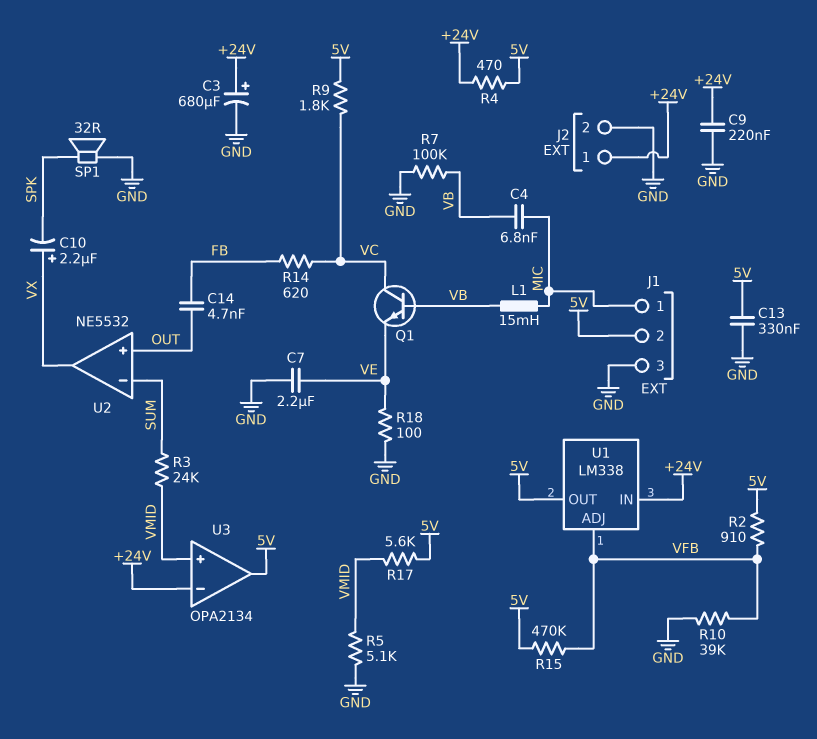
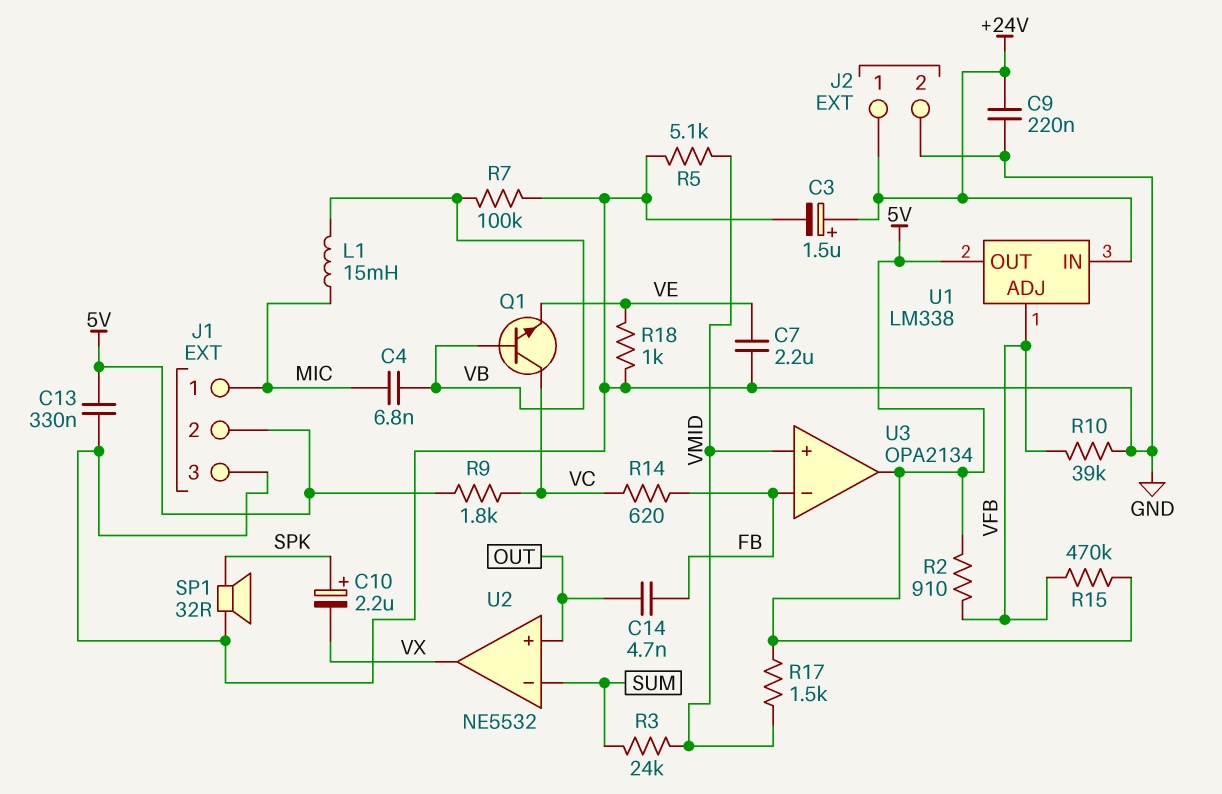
C3: 680uF (plus +24V, minus GND) -> 1.5uF (plus +24V, minus GND)
C10: 2.2uF (plus VX, minus SPK) -> 2.2uF (plus SPK, minus VX)
R4: 470 (+24V, 5V) -> none
R17: 5.6k (5V, VMID) -> 1.5k (5V, VMID)
R18: 100 (GND, VE) -> 1k (GND, VE)
U3 pin in-: +24V -> FB

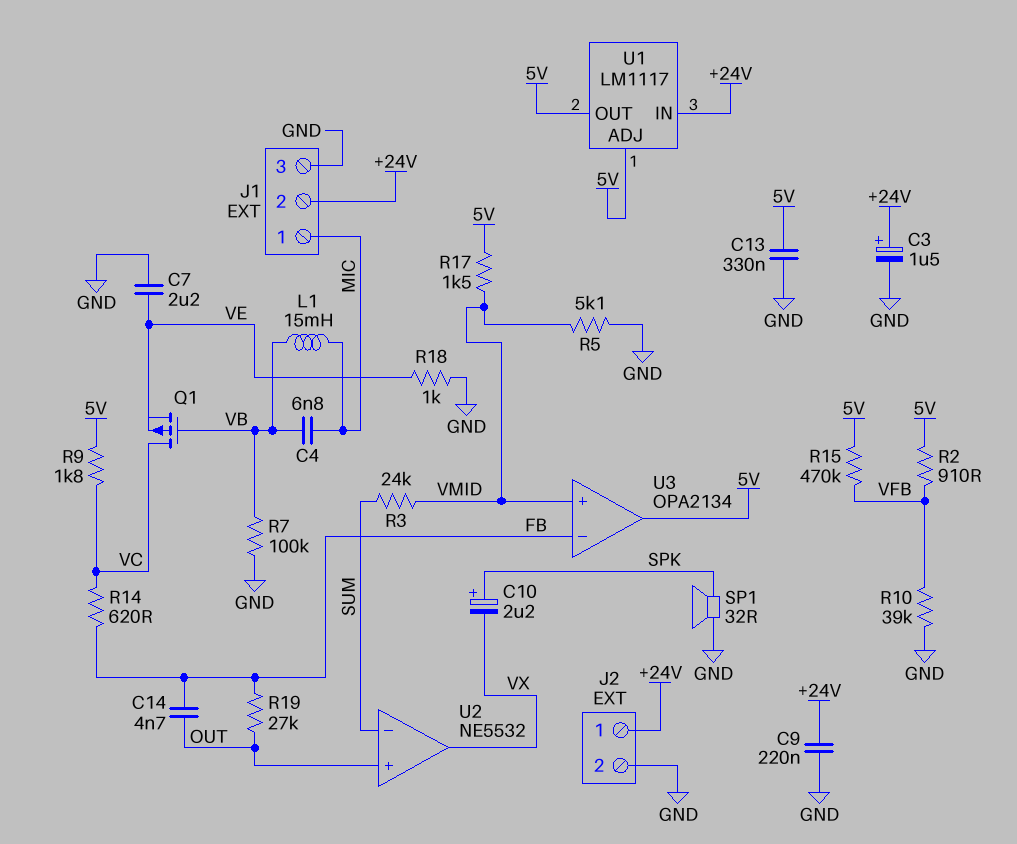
J1 pin 2: 5V -> +24V
Q1: NPN (B VB, C VC, E VE) -> PMOS (G VB, D VC, S VE)
R19: none -> 27k (FB, OUT)
U1: LM338 -> LM1117
U1 pin ADJ: VFB -> 5V

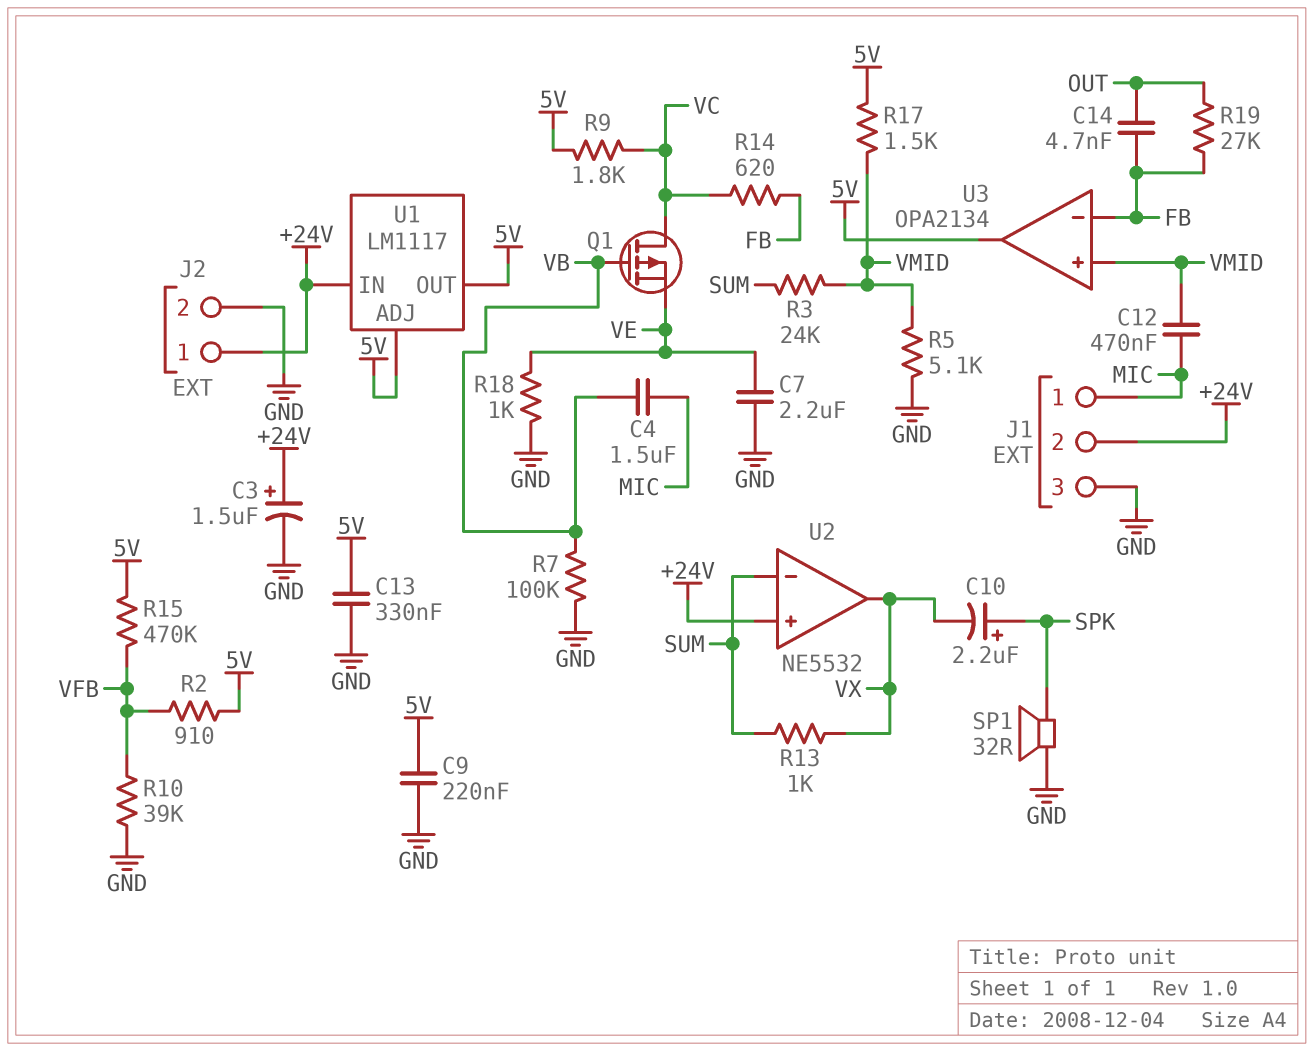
C4: 6.8nF (MIC, VB) -> 1.5uF (MIC, VB)
C9: 220nF (+24V, GND) -> 220nF (5V, GND)
C12: none -> 470nF (MIC, VMID)
L1: 15mH (MIC, VB) -> none
R13: none -> 1k (SUM, VX)
U2 pin in+: OUT -> +24V

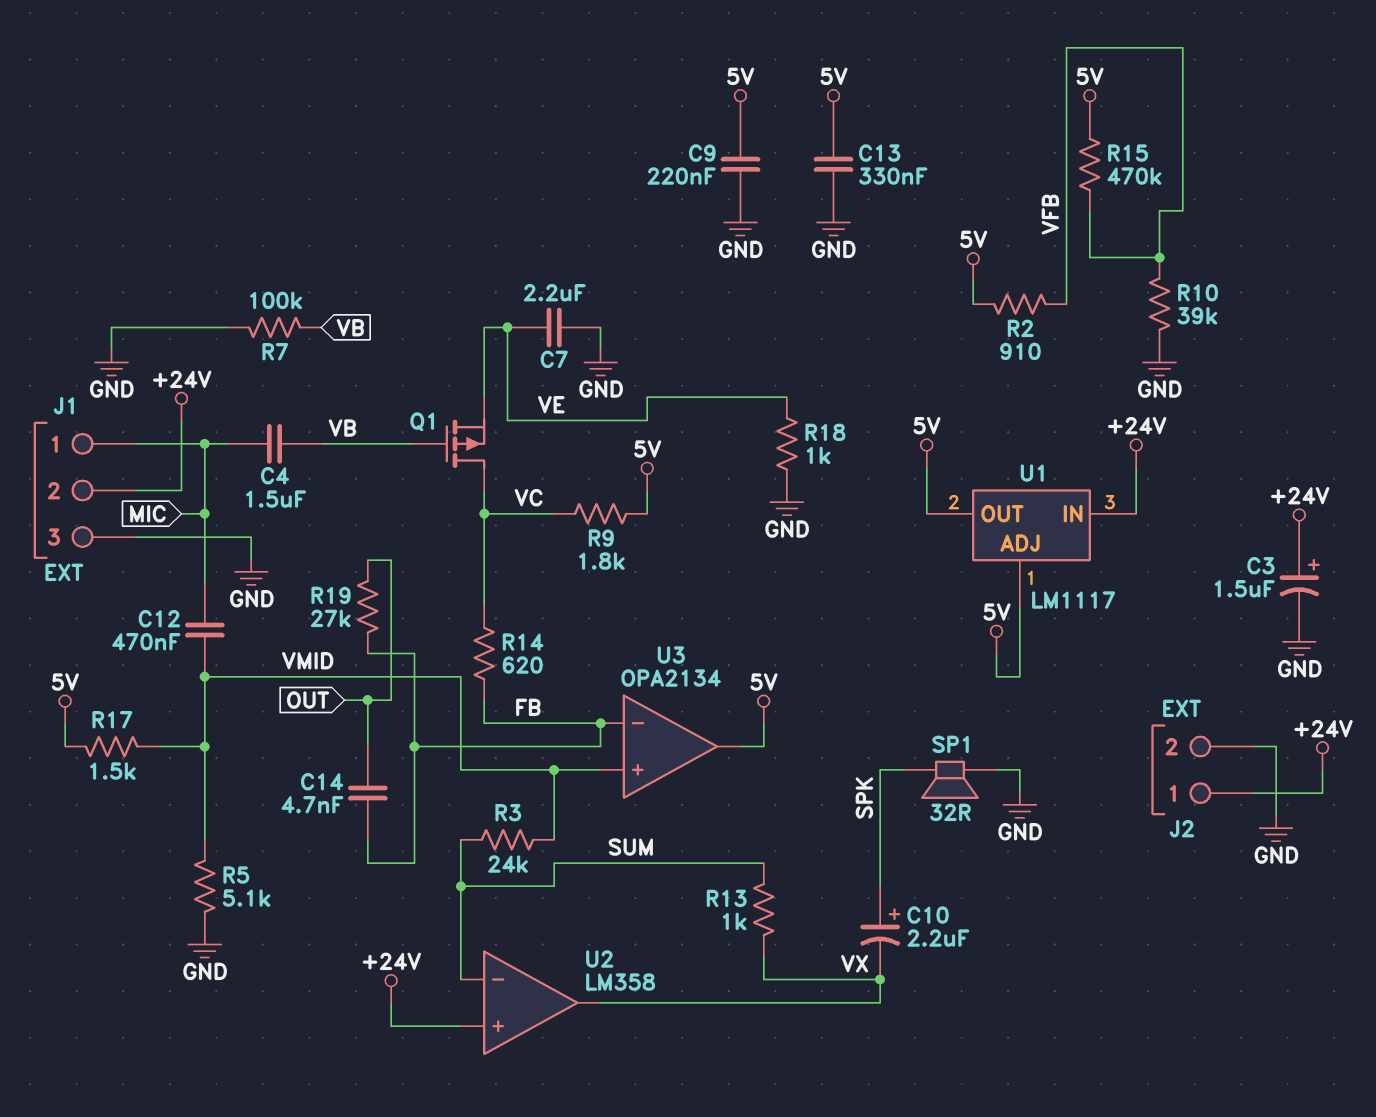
U2: NE5532 -> LM358

